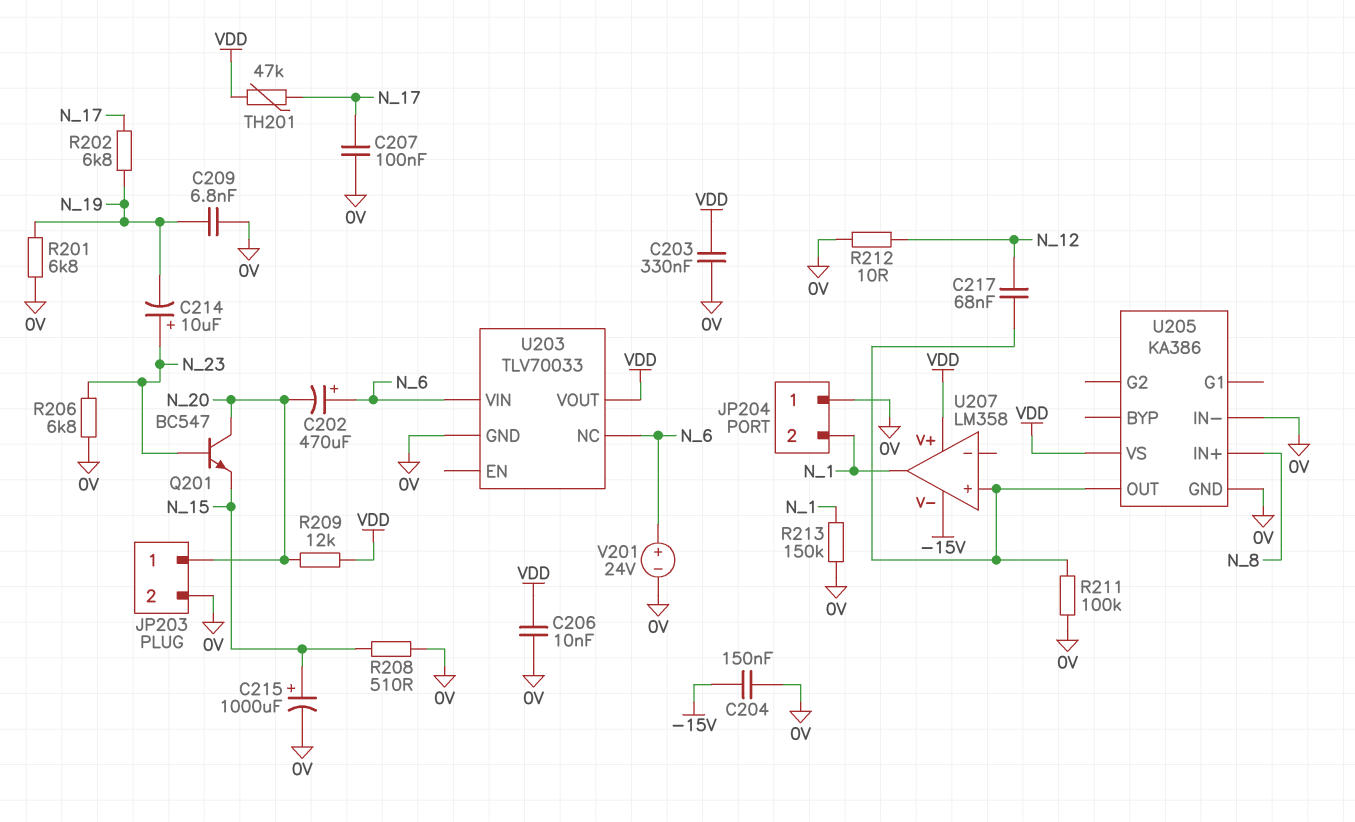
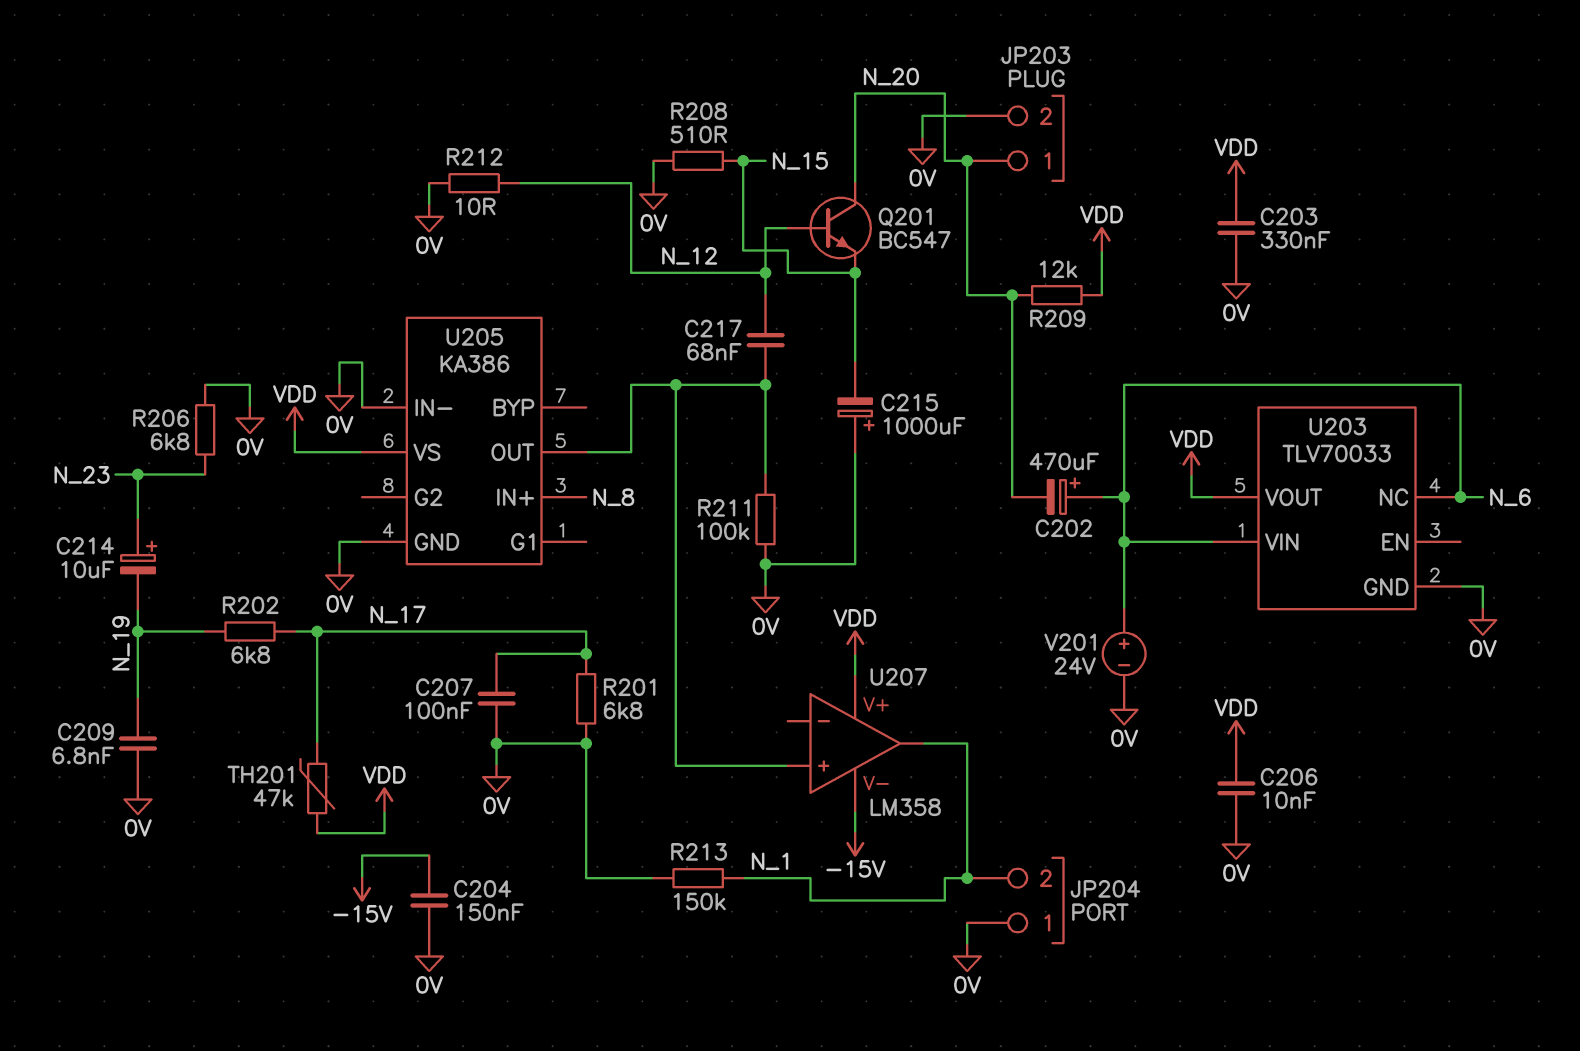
C215: 1000uF (plus N_15, minus 0V) -> 1000uF (plus 0V, minus N_15)
Q201: NPN BC547 (B N_23, C N_20, E N_15) -> NPN BC547 (B N_12, C N_20, E N_15)
R201: 6.8k (0V, N_19) -> 6.8k (0V, N_17)

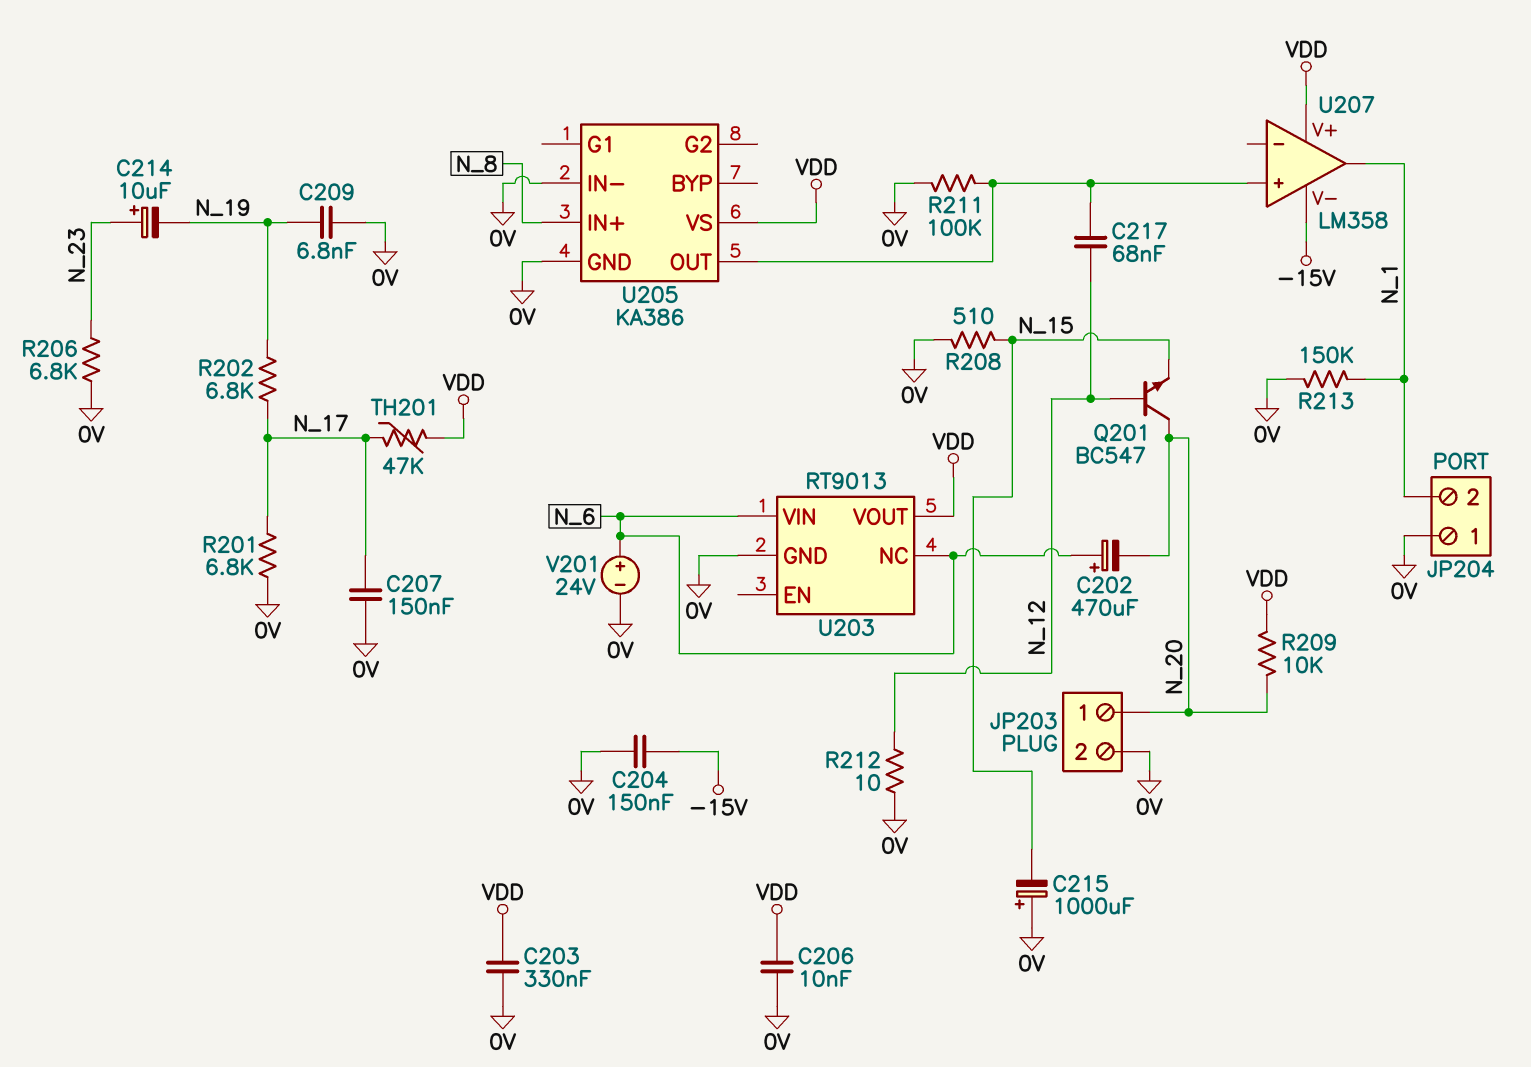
C207: 100nF (0V, N_17) -> 150nF (0V, N_17)
R209: 12k (N_20, VDD) -> 10k (N_20, VDD)
U203: TLV70033 -> RT9013

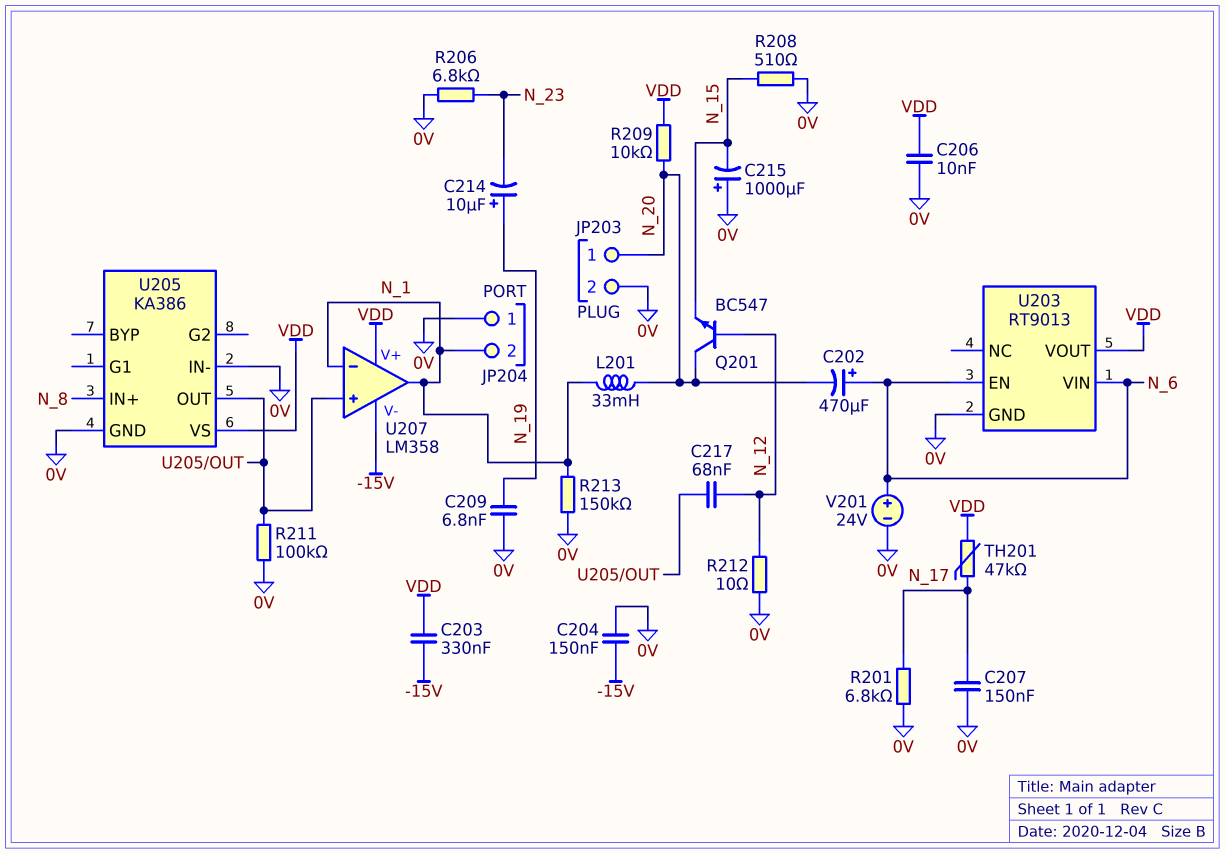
C203: 330nF (0V, VDD) -> 330nF (-15V, VDD)
C214: 10uF (plus N_23, minus N_19) -> 10uF (plus N_19, minus N_23)
L201: none -> 33mH (N_1, N_20)
R202: 6.8k (N_17, N_19) -> none
U203 pin EN: none -> N_6
U203 pin NC: N_6 -> none
U207 pin in-: none -> N_1

